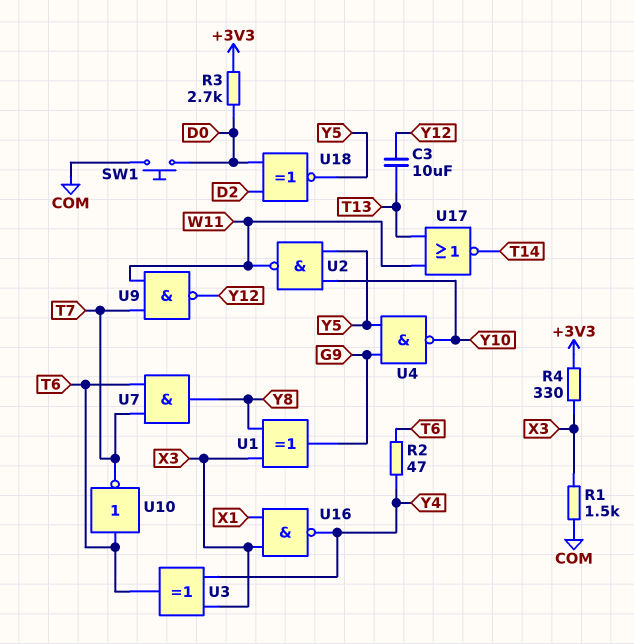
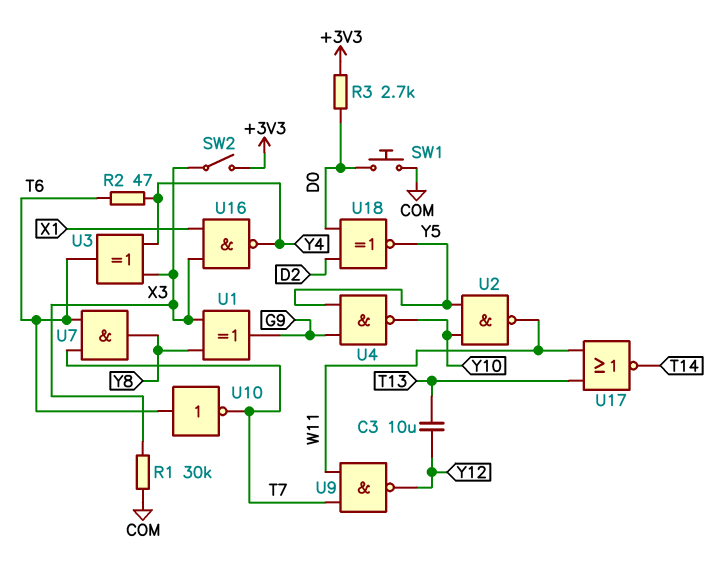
R1: 1.5k (COM, X3) -> 30k (COM, X3)
R4: 330 (+3V3, X3) -> none
SW2: none -> switch (+3V3, X3)

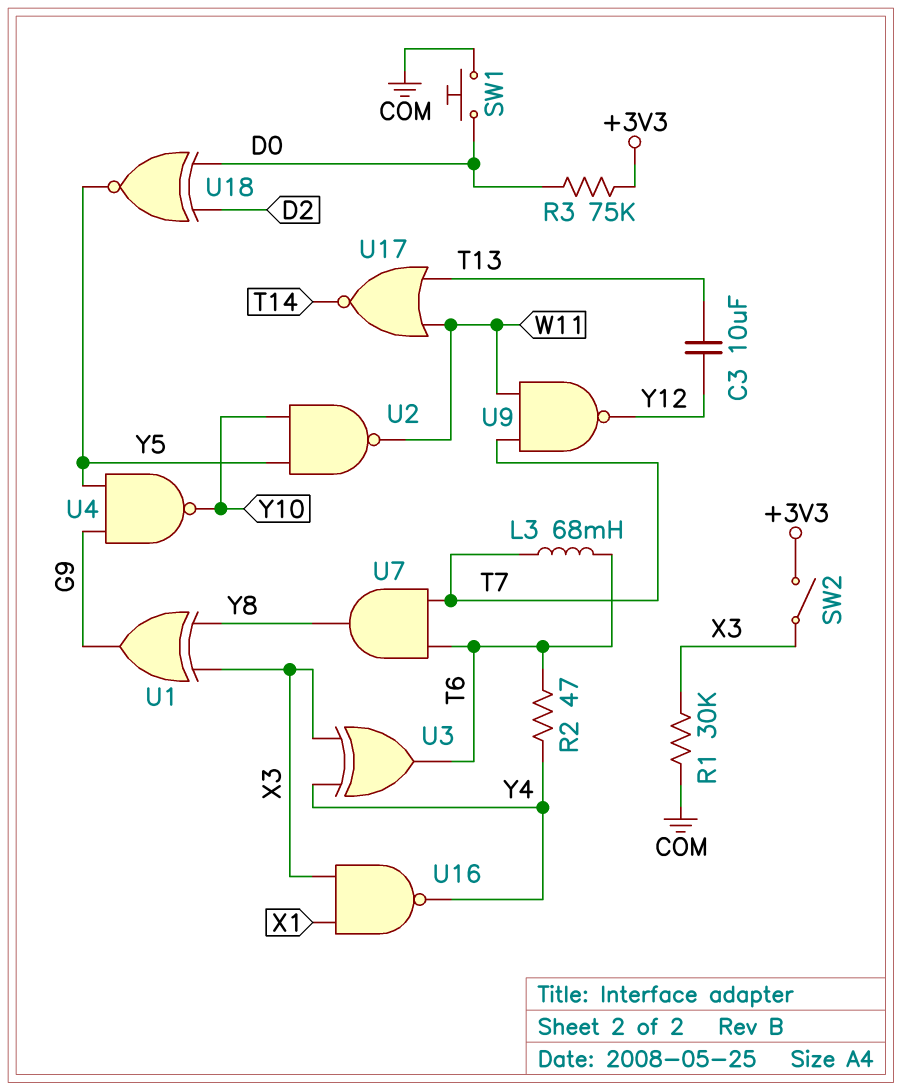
L3: none -> 68mH (T6, T7)
R3: 2.7k (+3V3, D0) -> 75k (+3V3, D0)
U10: NOT (in T6, out T7) -> none

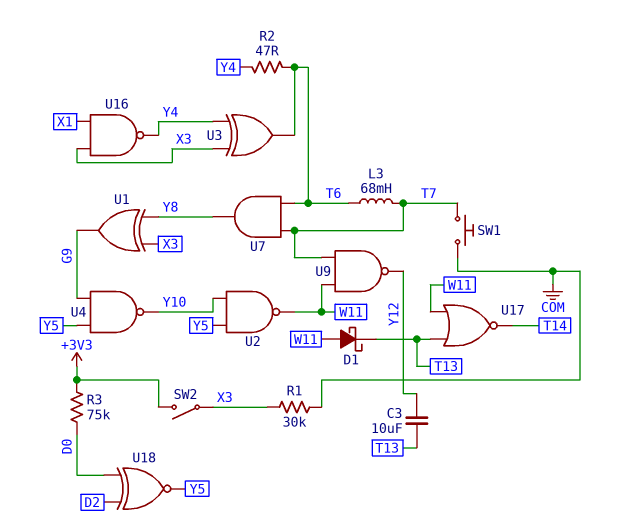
D1: none -> schottky (A W11, K T13)
SW1: button (COM, D0) -> button (COM, T7)

